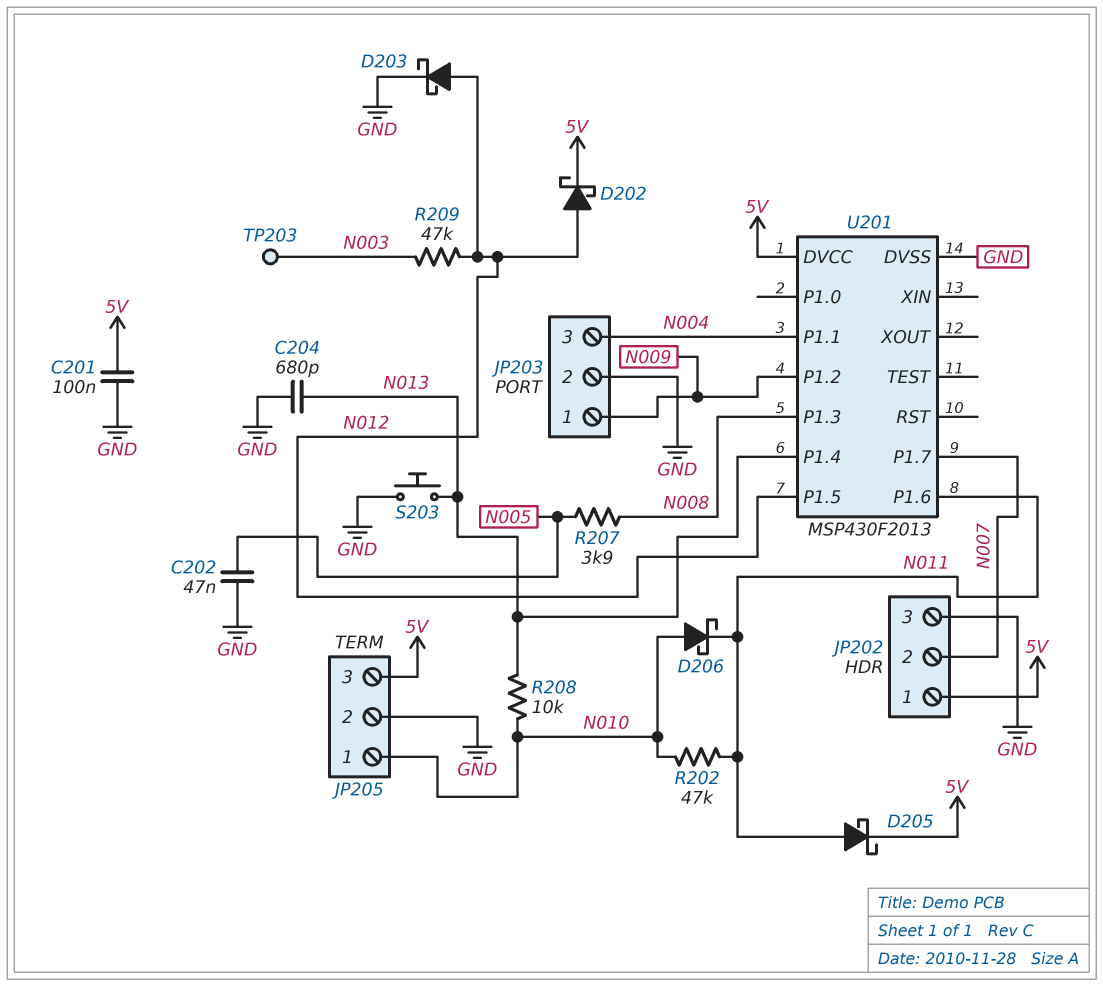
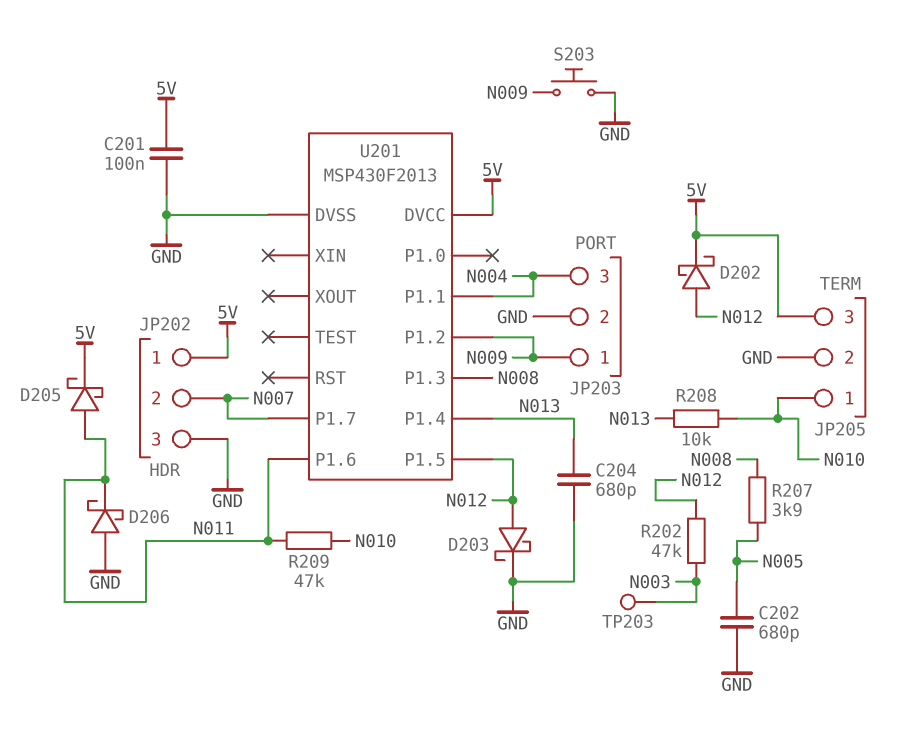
C202: 47nF (GND, N005) -> 680pF (GND, N005)
D206: schottky (A N010, K N011) -> schottky (A GND, K N011)
R202: 47k (N010, N011) -> 47k (N003, N012)
R209: 47k (N003, N012) -> 47k (N010, N011)
S203: button (GND, N013) -> button (GND, N009)

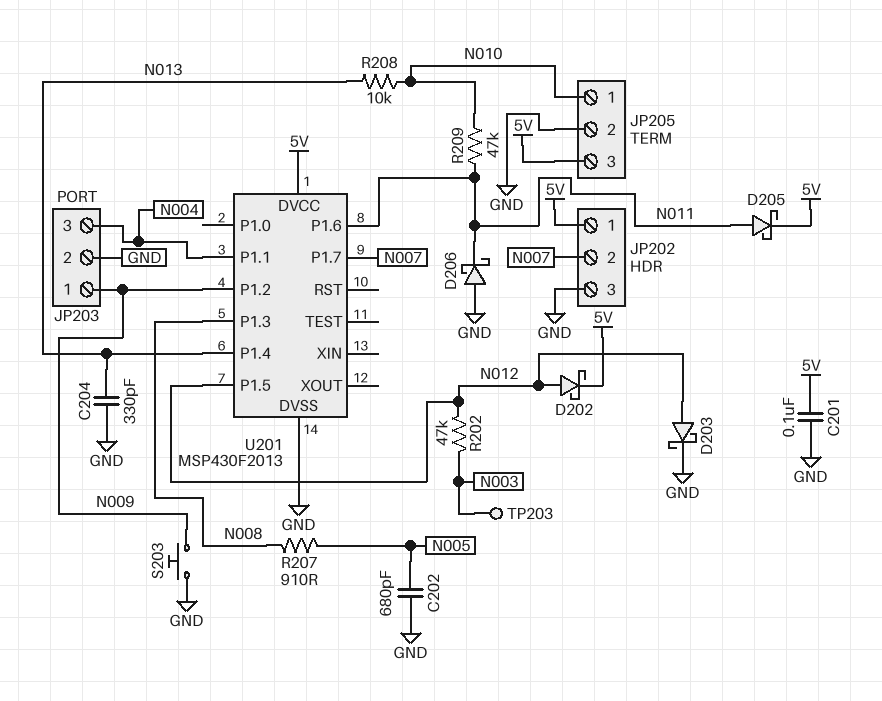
C204: 680pF (GND, N013) -> 330pF (GND, N013)
R207: 3.9k (N005, N008) -> 910 (N005, N008)

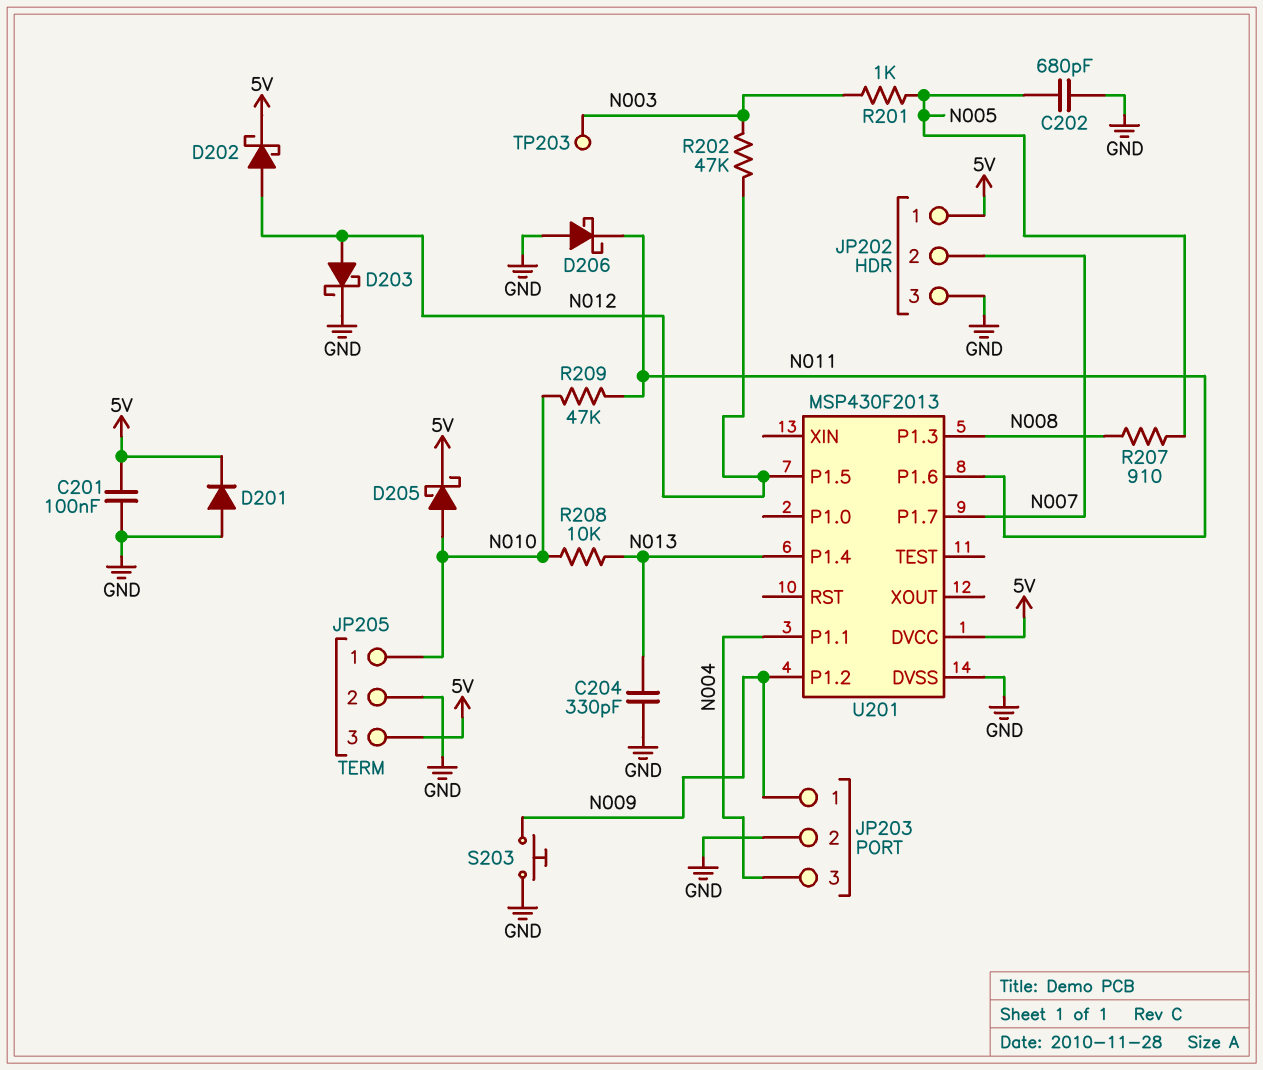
D201: none -> diode (A GND, K 5V)
D205: schottky (A N011, K 5V) -> schottky (A N010, K 5V)
R201: none -> 1k (N003, N005)

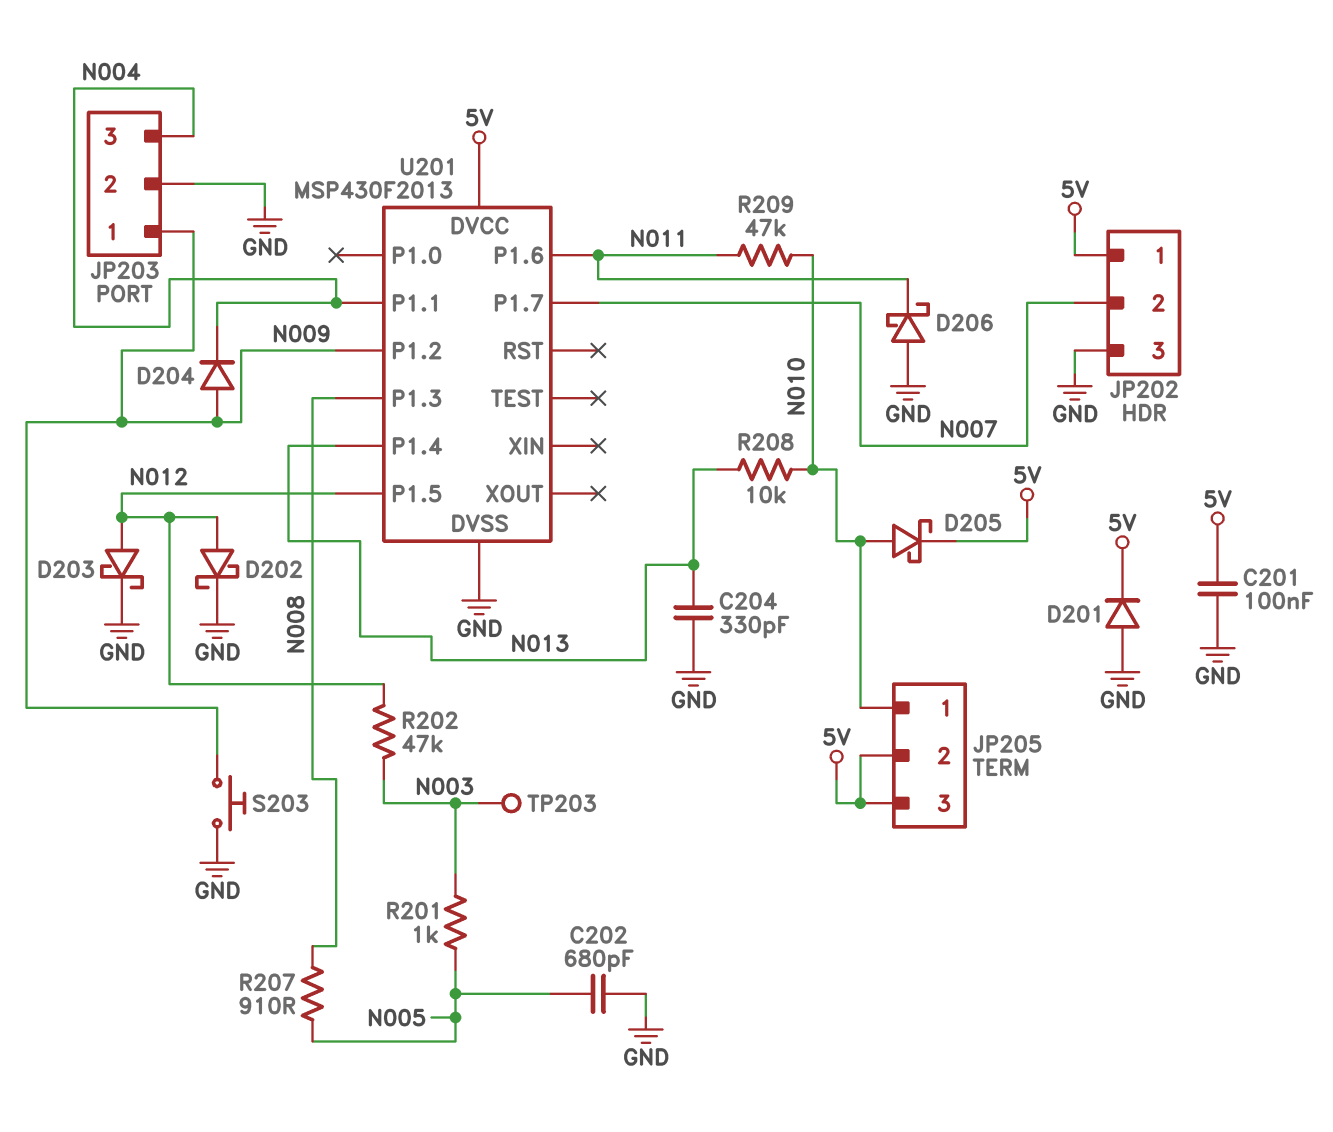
D202: schottky (A N012, K 5V) -> schottky (A N012, K GND)
D204: none -> diode (A N009, K N004)
JP205 pin 2: GND -> 5V

